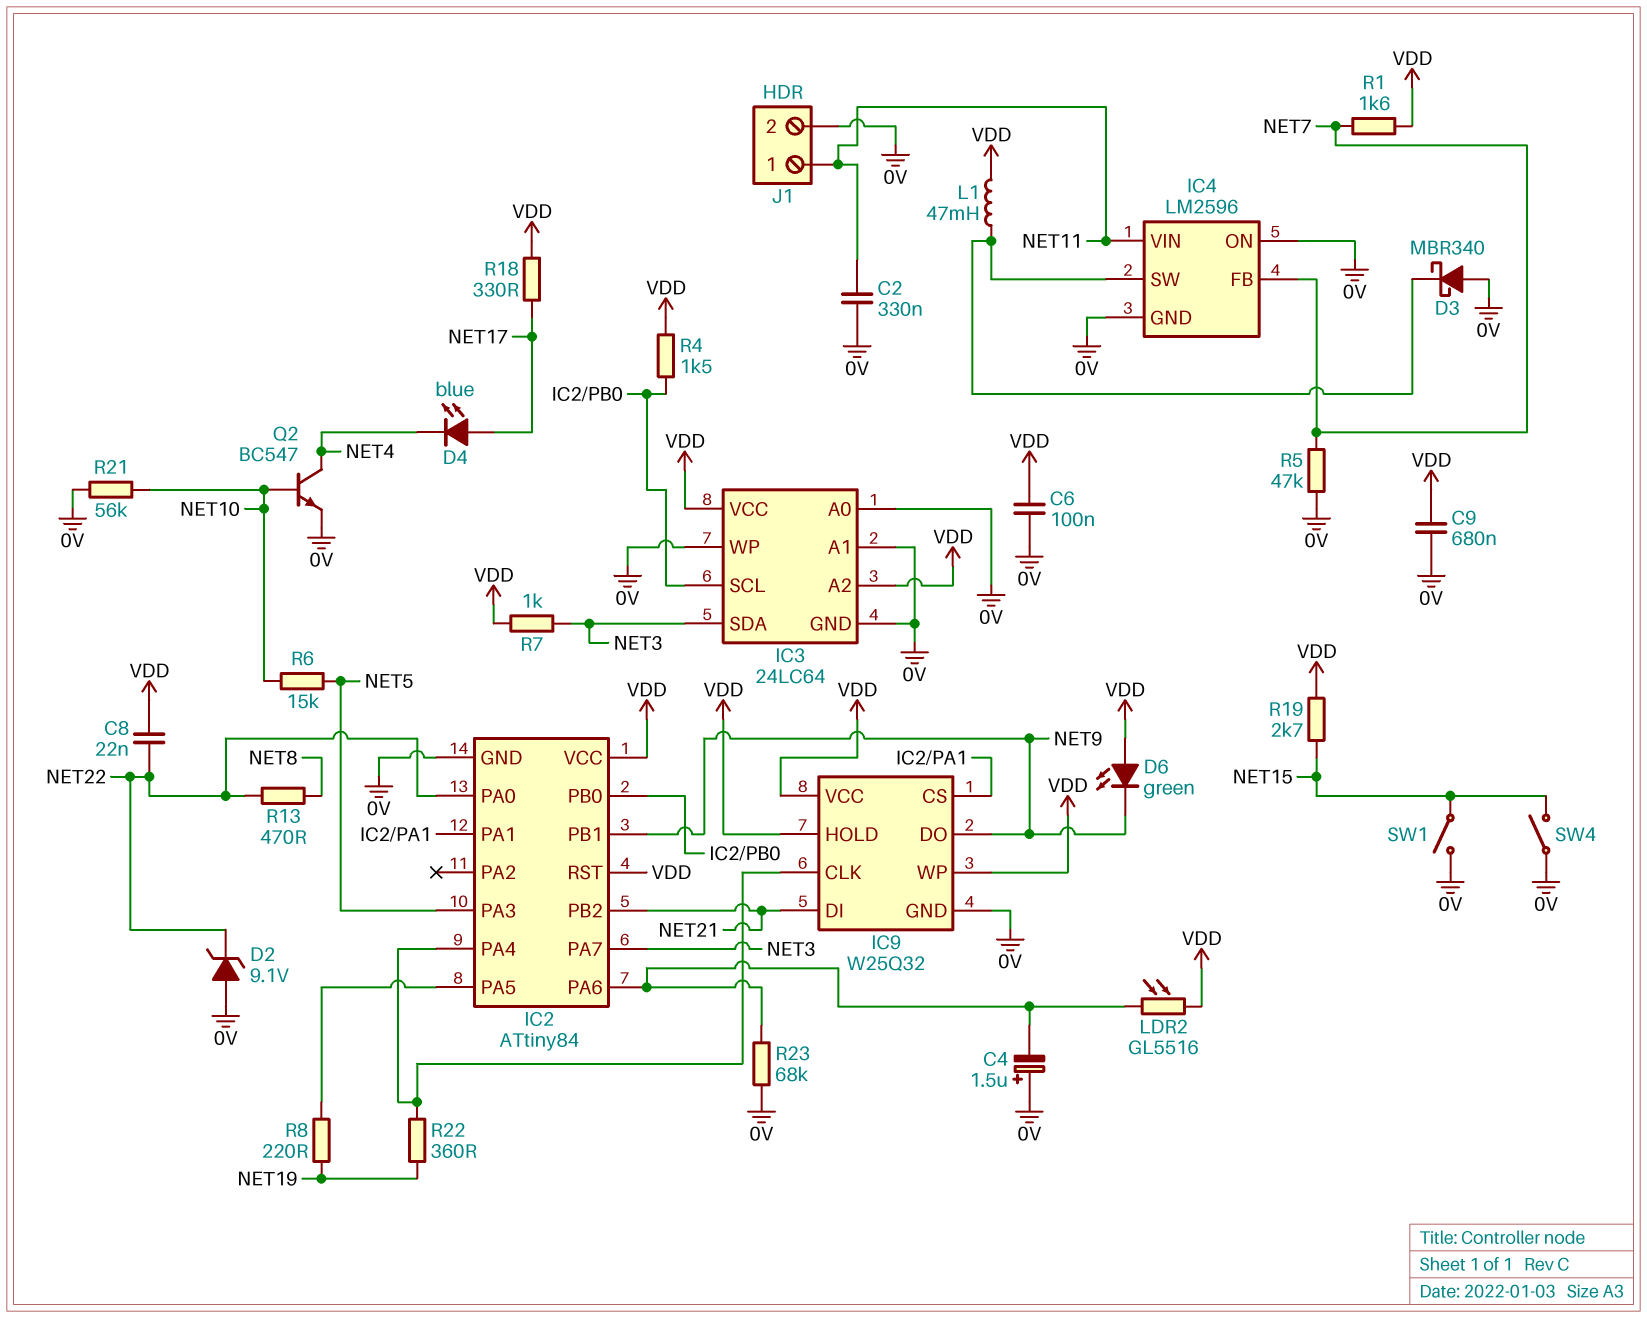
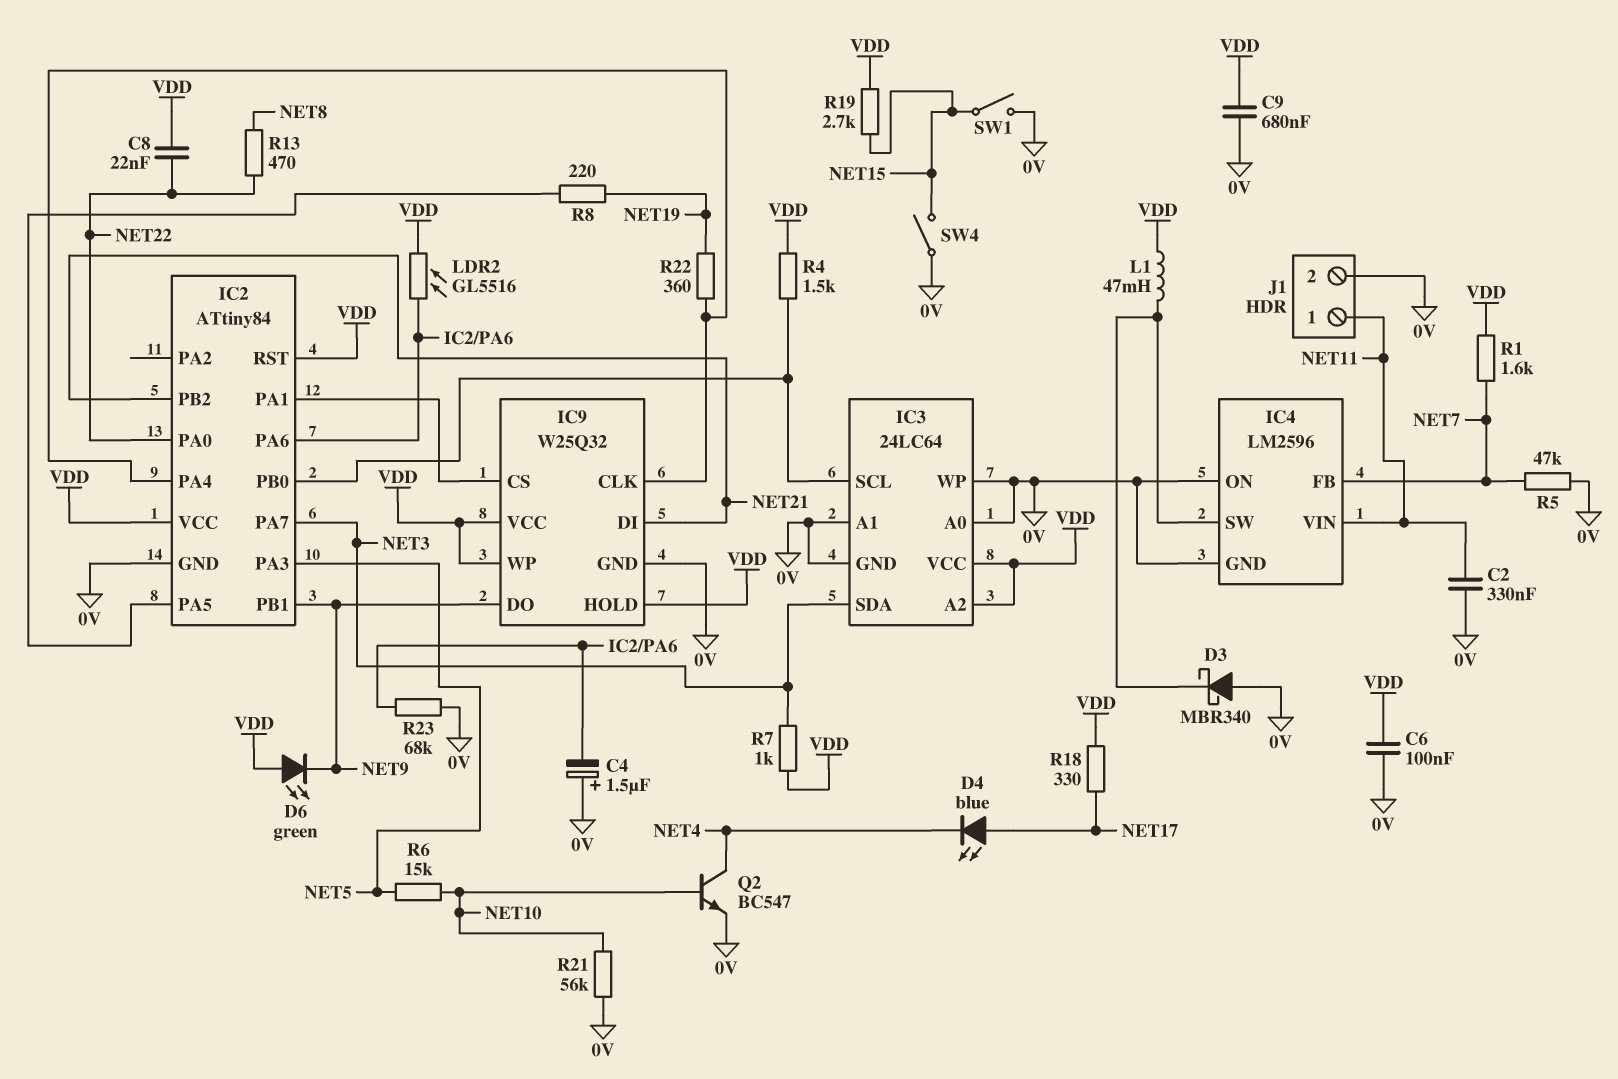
D2: zener 9.1V (A 0V, K NET22) -> none

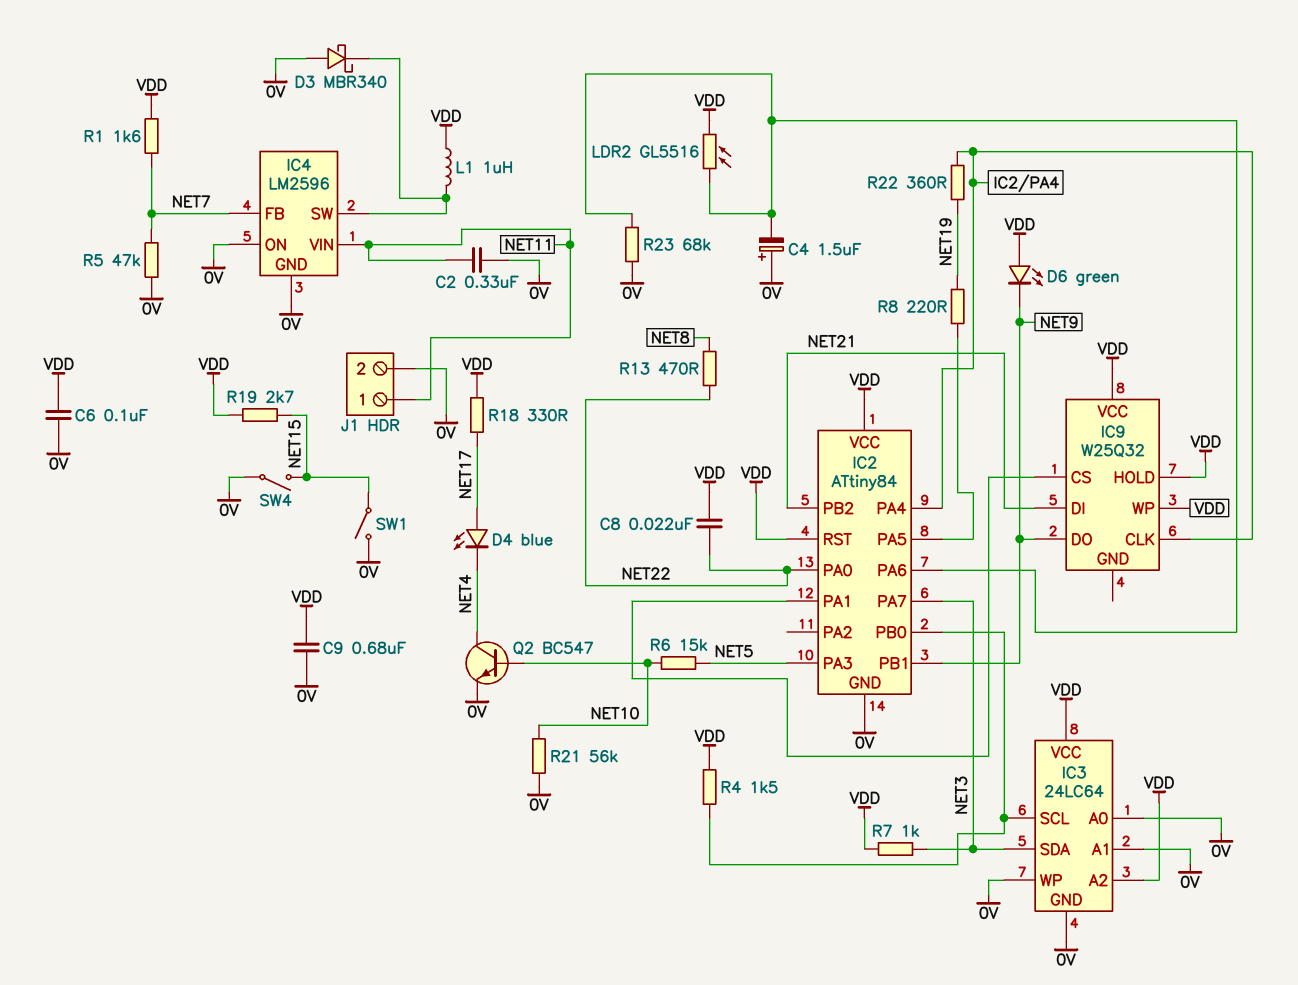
IC9 pin GND: 0V -> none
L1: 47mH (IC4/SW, VDD) -> 1uH (IC4/SW, VDD)

